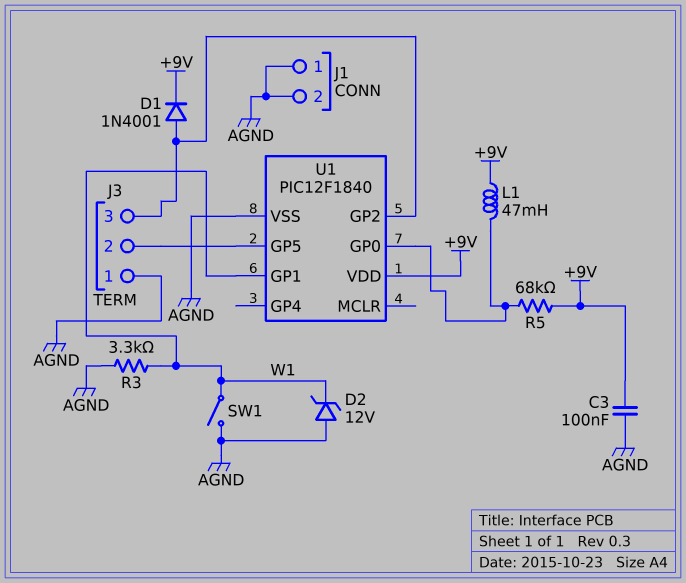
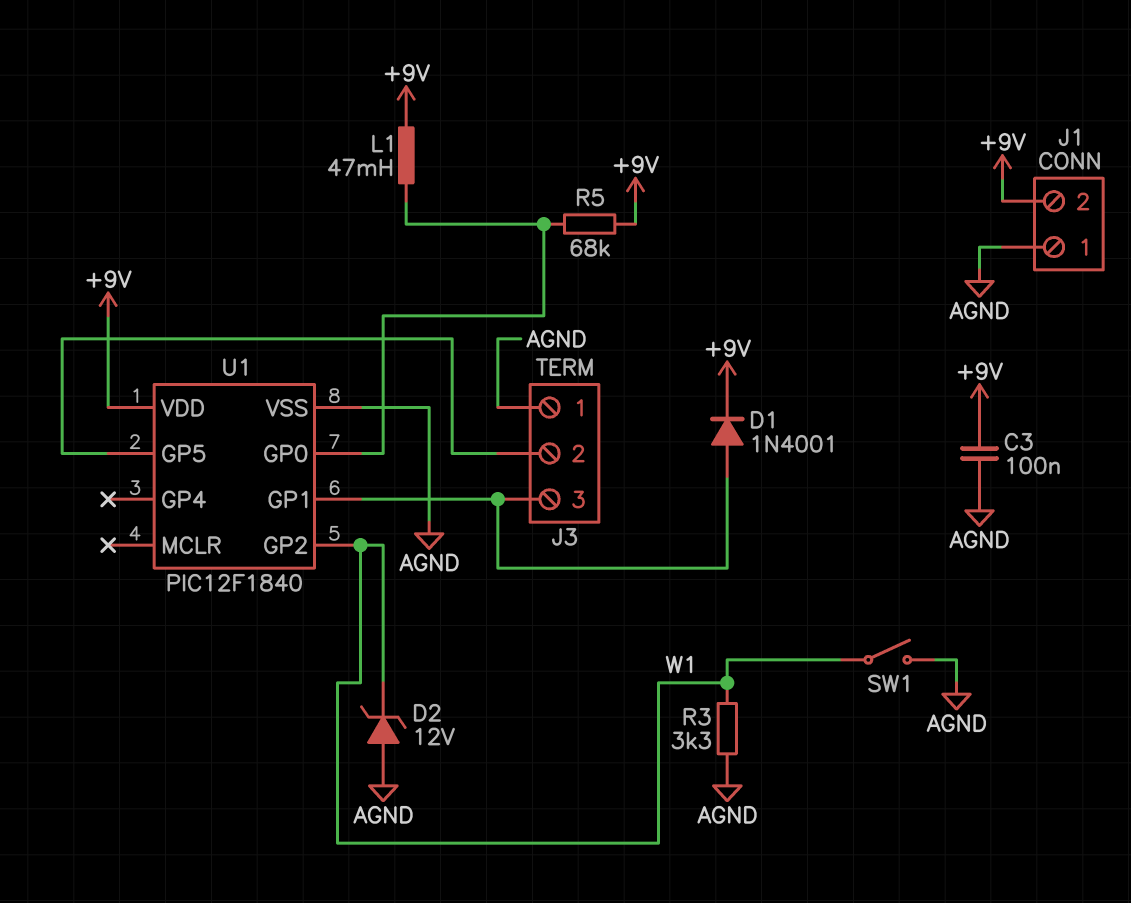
J1 pin 2: AGND -> +9V
U1 pin GP1: W1 -> J3/3
U1 pin GP2: J3/3 -> W1

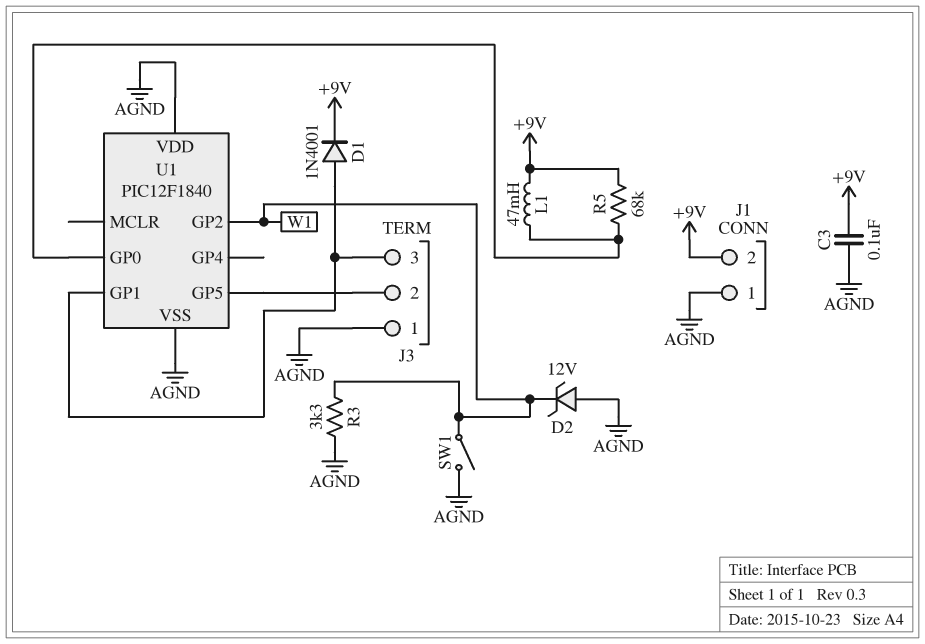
U1 pin VDD: +9V -> AGND

